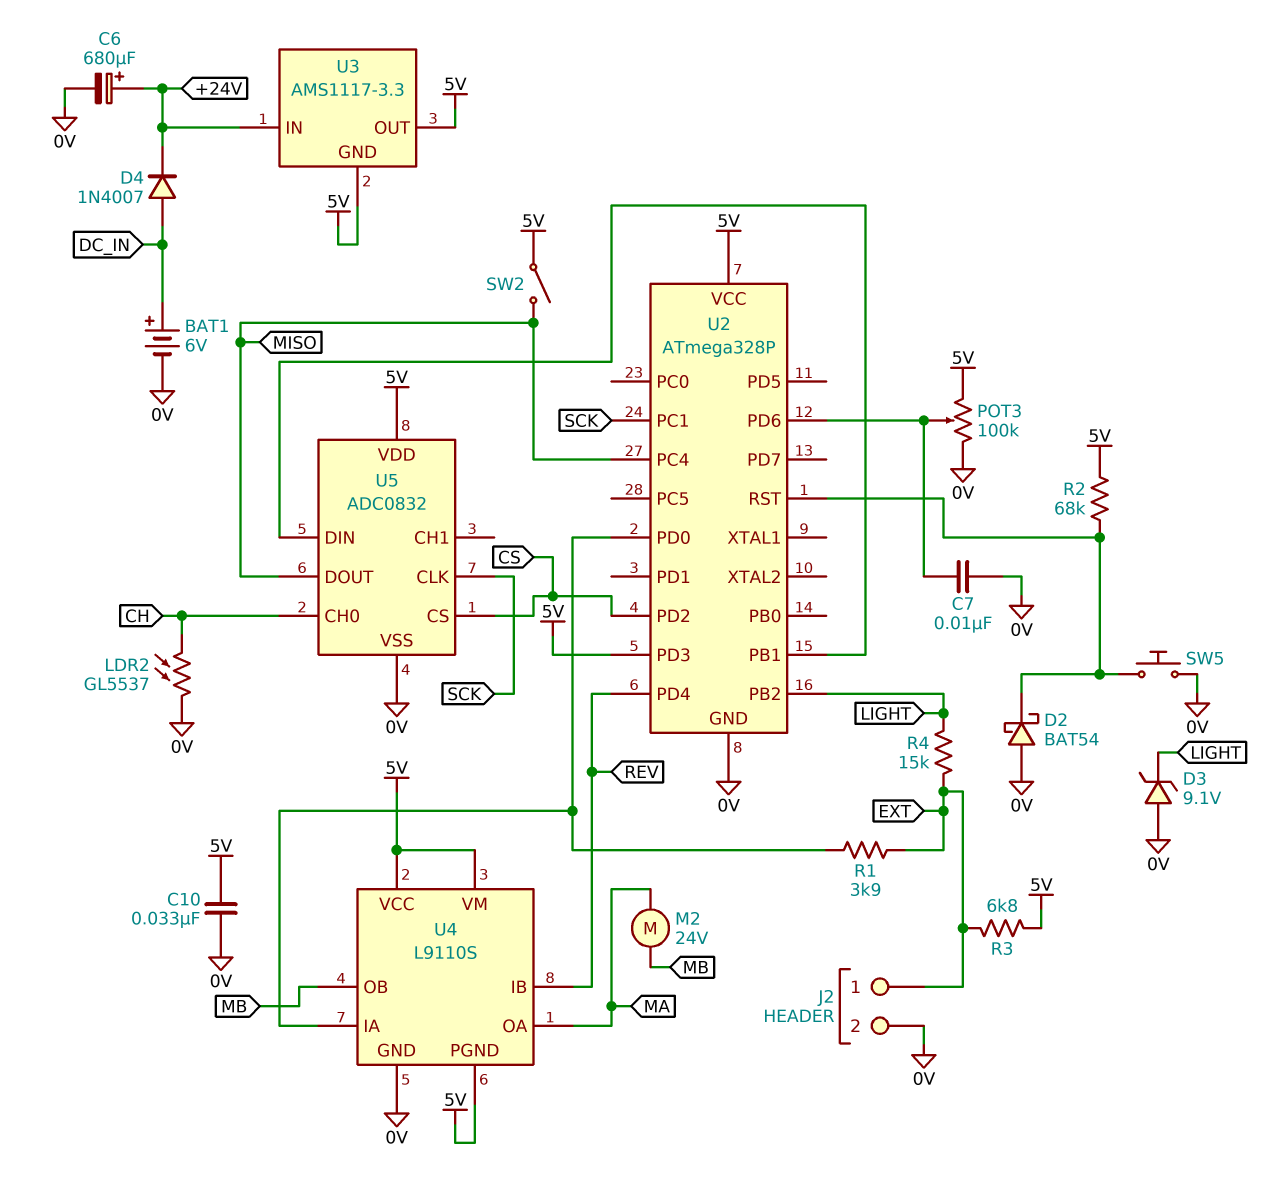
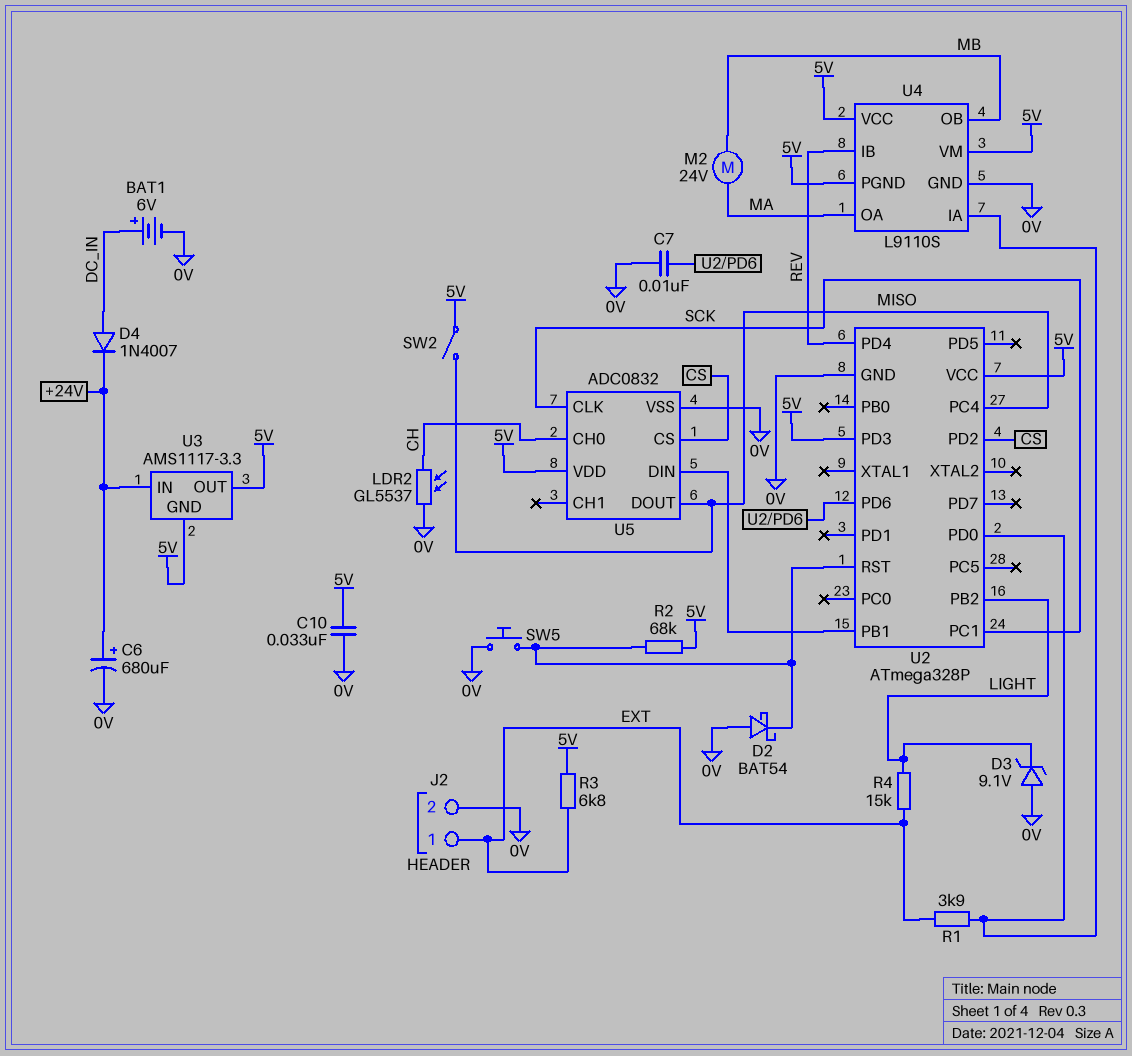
POT3: 100k (0V, 5V, wiper U2/PD6) -> none

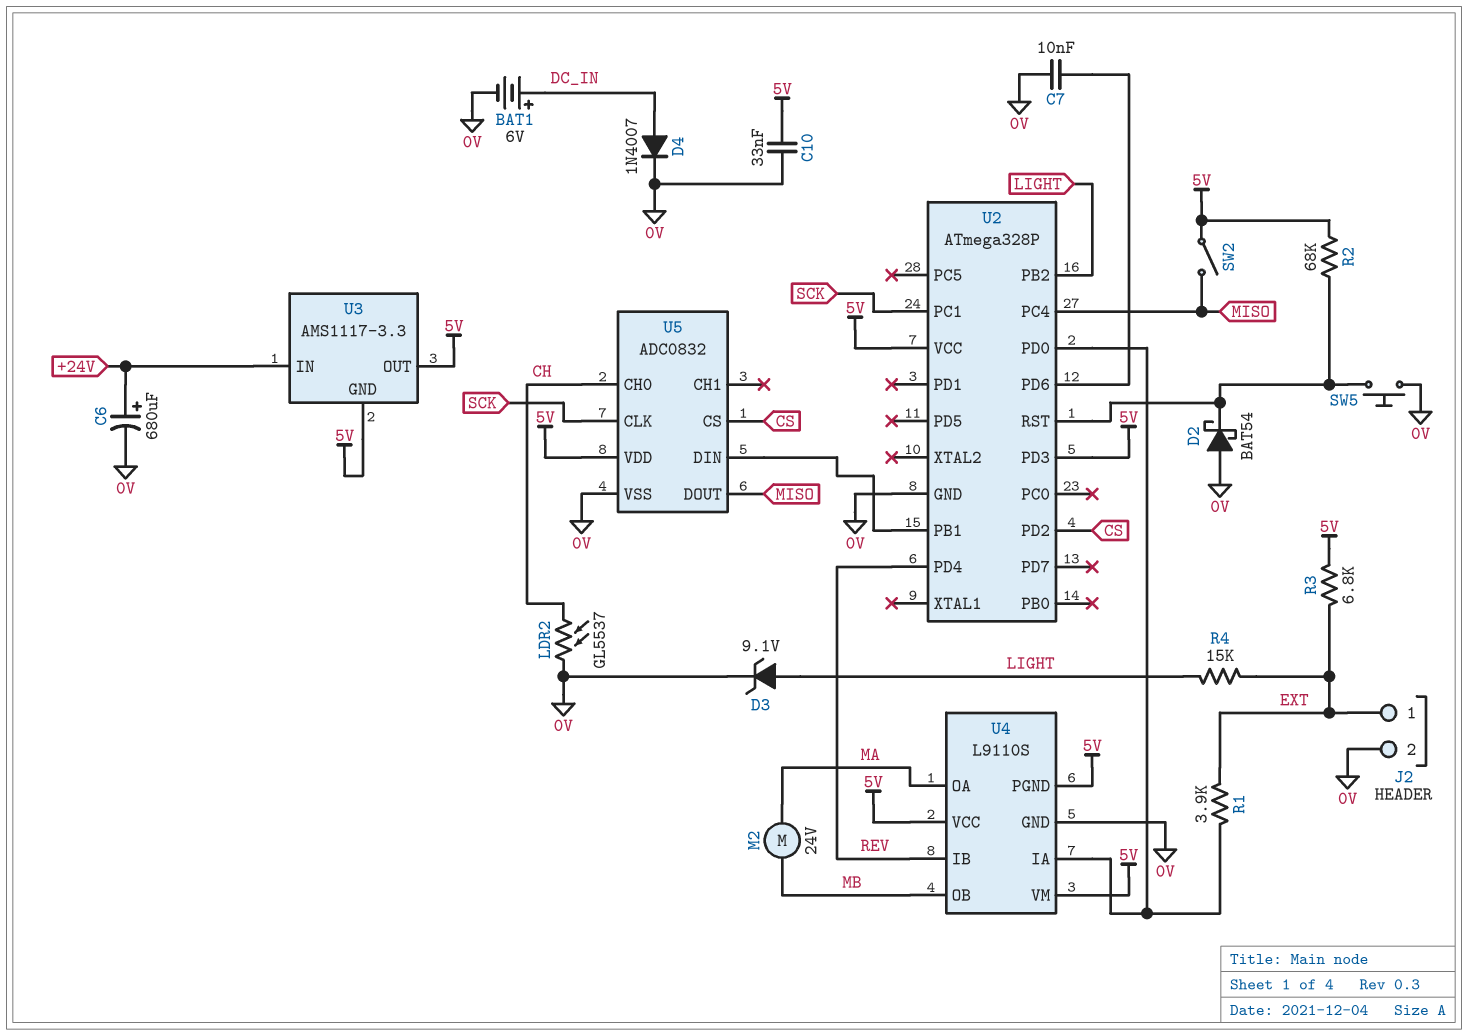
D3: zener 9.1V (A 0V, K LIGHT) -> zener 9.1V (A LIGHT, K 0V)
D4: diode 1N4007 (A DC_IN, K +24V) -> diode 1N4007 (A DC_IN, K 0V)

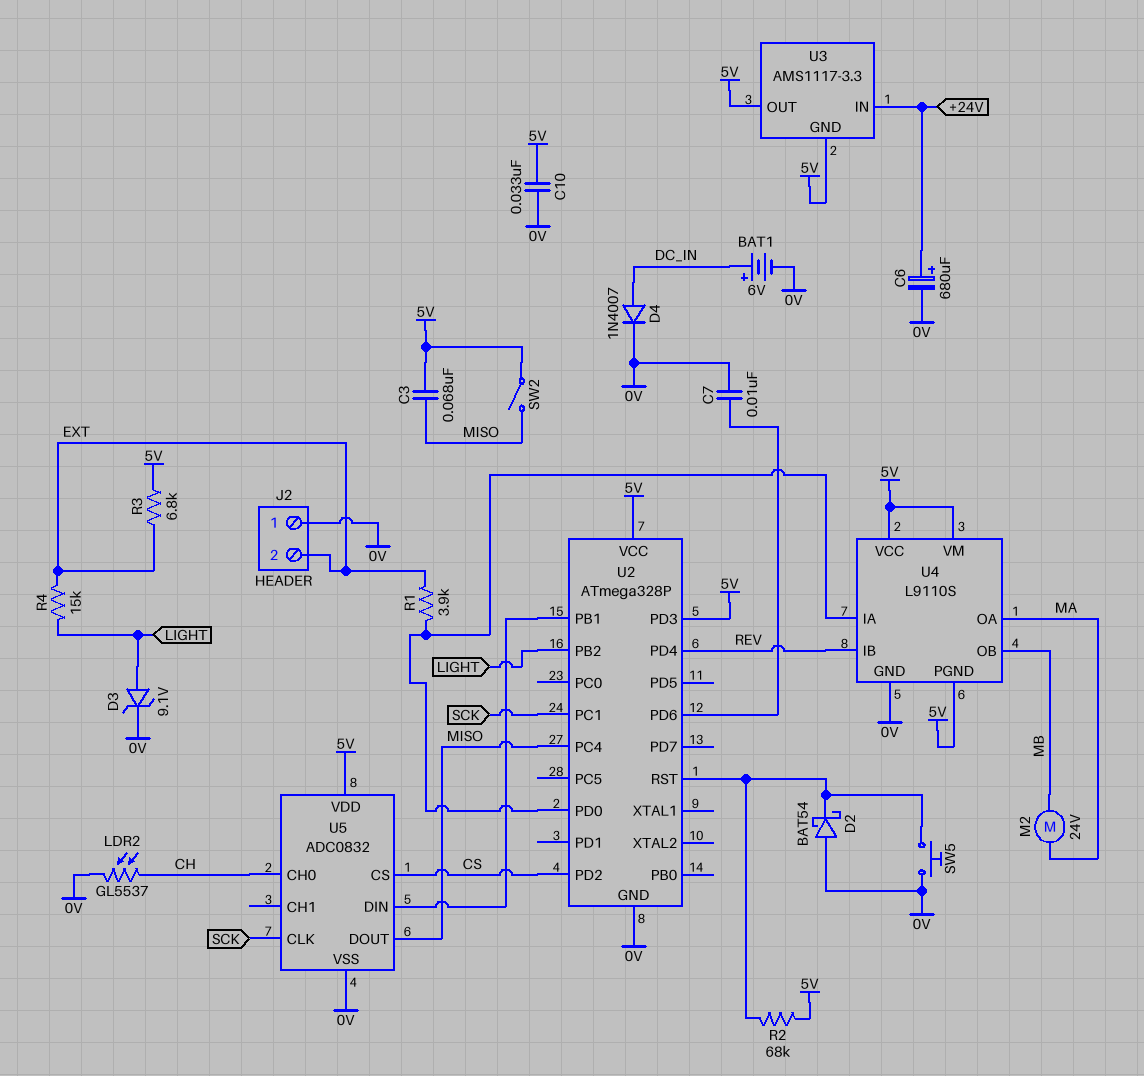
C3: none -> 68nF (5V, MISO)
J2 pin 1: EXT -> 0V
J2 pin 2: 0V -> EXT

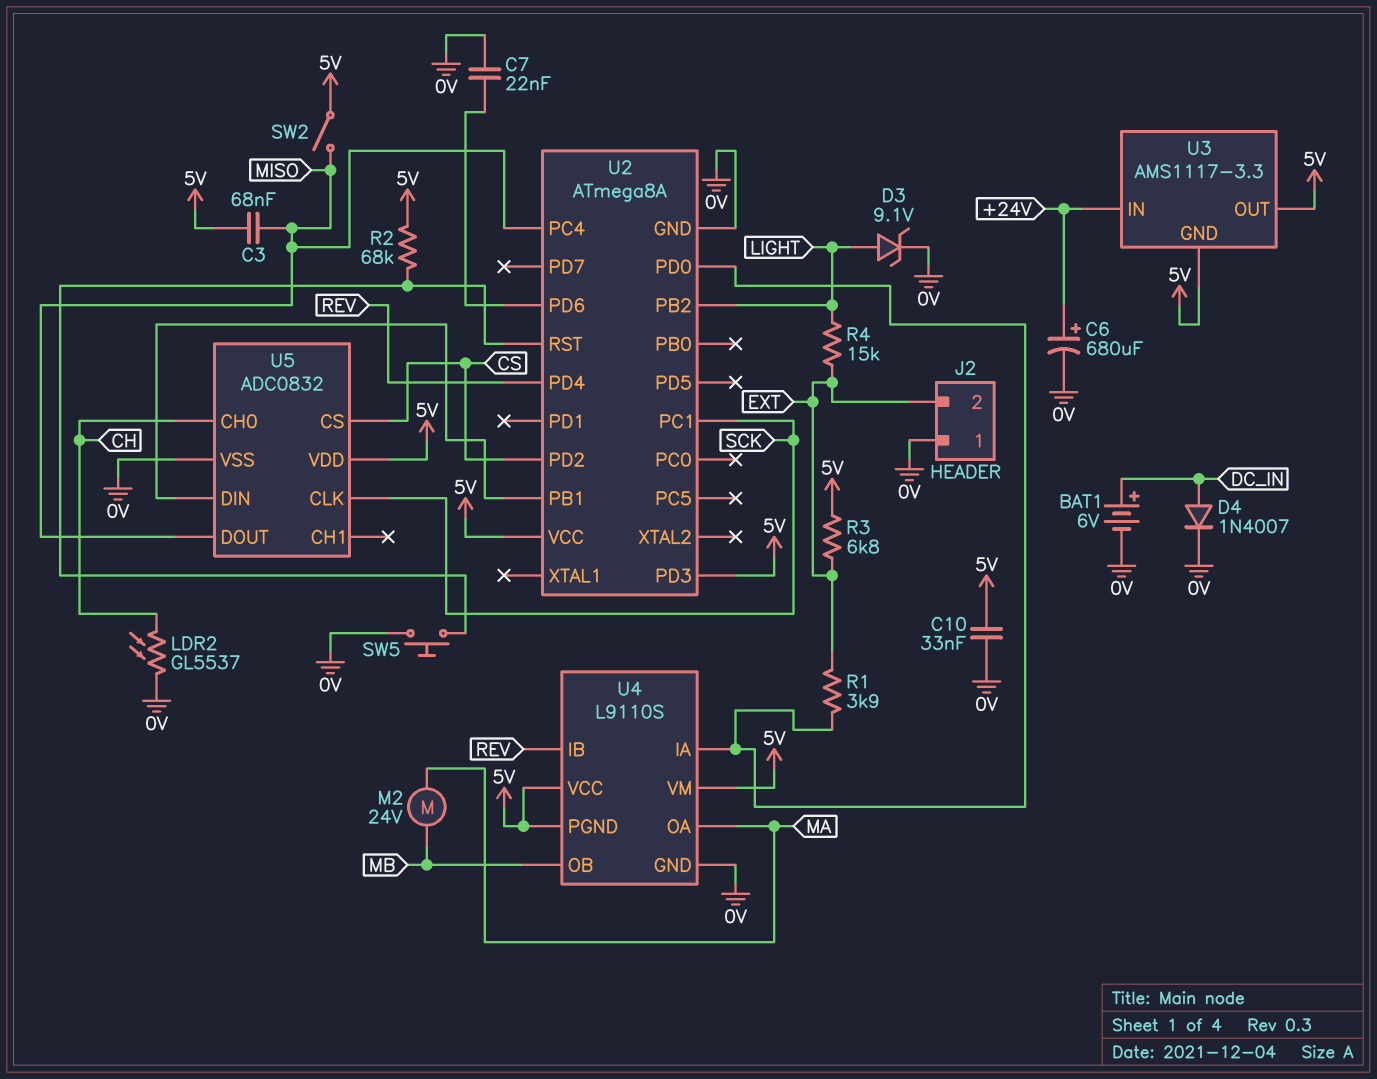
C7: 10nF (0V, U2/PD6) -> 22nF (0V, U2/PD6)
D2: schottky BAT54 (A 0V, K U2/RST) -> none
U2: ATmega328P -> ATmega8A

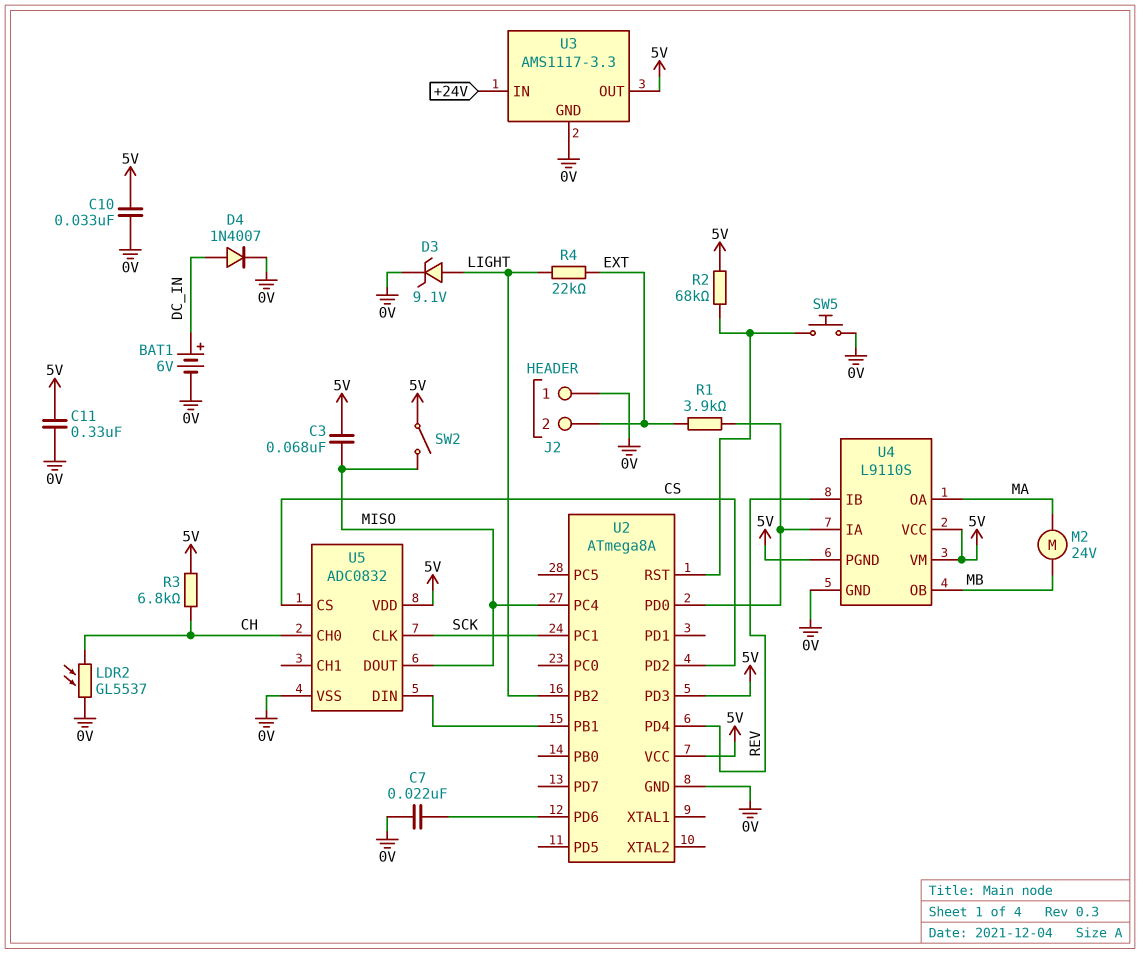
C6: 680uF (plus +24V, minus 0V) -> none
C11: none -> 330nF (0V, 5V)
R3: 6.8k (5V, EXT) -> 6.8k (5V, CH)
R4: 15k (EXT, LIGHT) -> 22k (EXT, LIGHT)
U3 pin GND: 5V -> 0V

